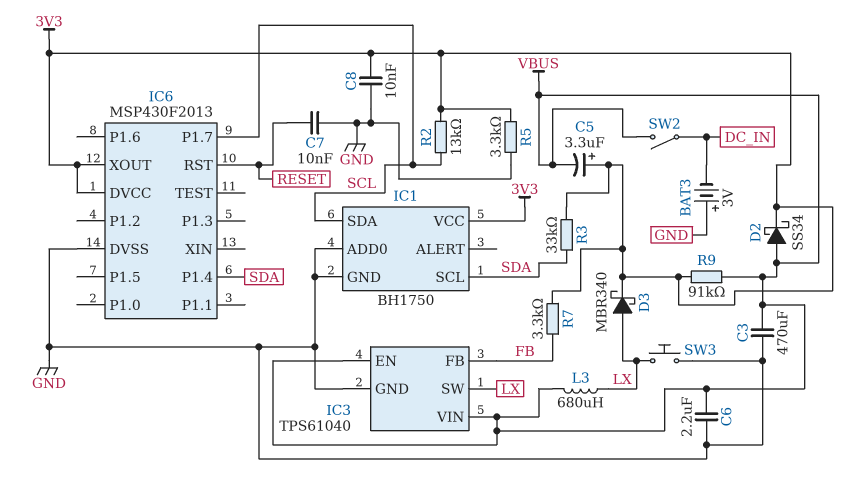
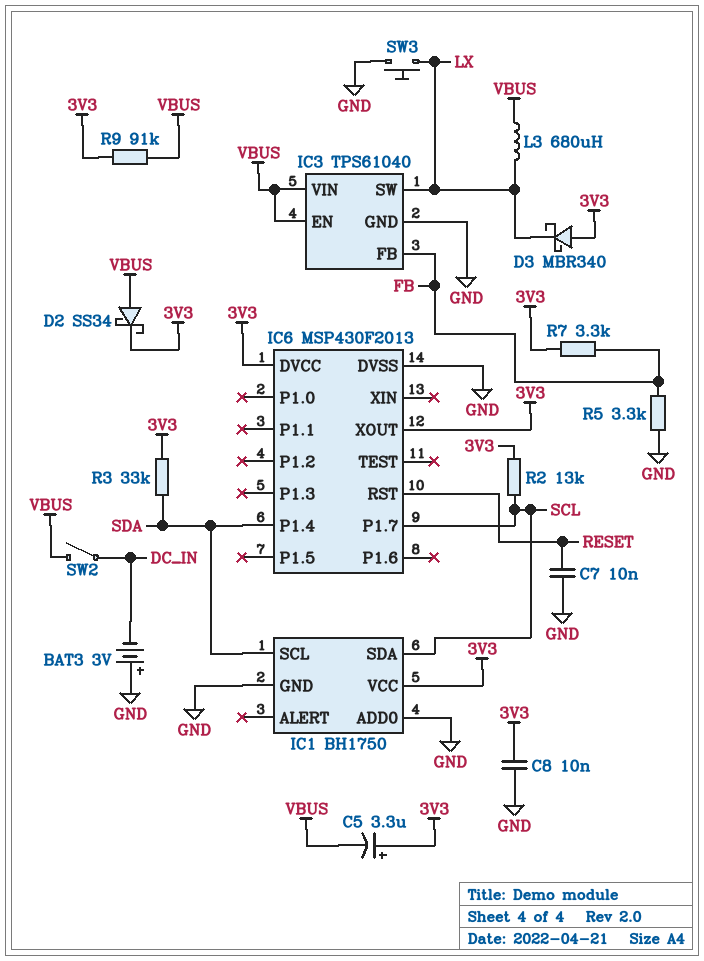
C3: 470uF (GND, VBUS) -> none
C6: 2.2uF (GND, VBUS) -> none
D3: schottky MBR340 (A LX, K 3V3) -> schottky MBR340 (A 3V3, K LX)
R5: 3.3k (3V3, GND) -> 3.3k (FB, GND)

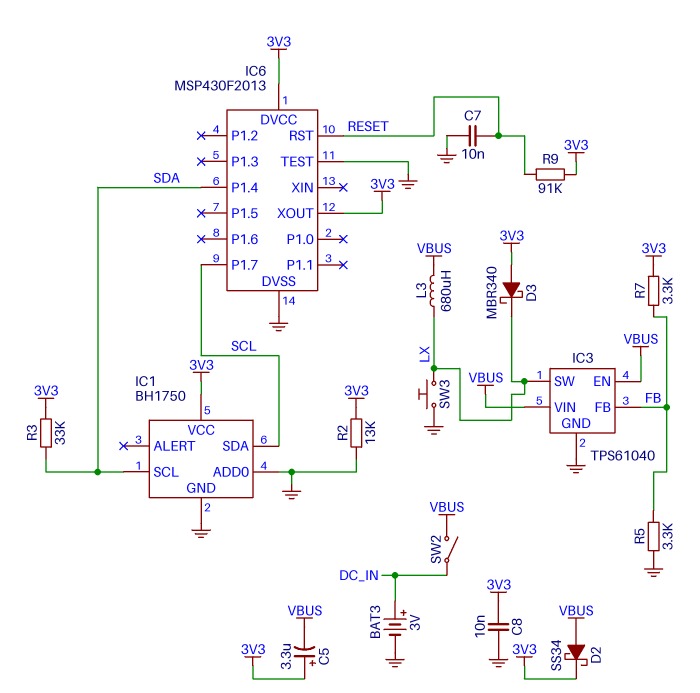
BAT3: 3V (plus GND, minus DC_IN) -> 3V (plus DC_IN, minus GND)
IC6 pin TEST: none -> GND
R2: 13k (3V3, SCL) -> 13k (3V3, GND)
R9: 91k (3V3, VBUS) -> 91k (3V3, RESET)

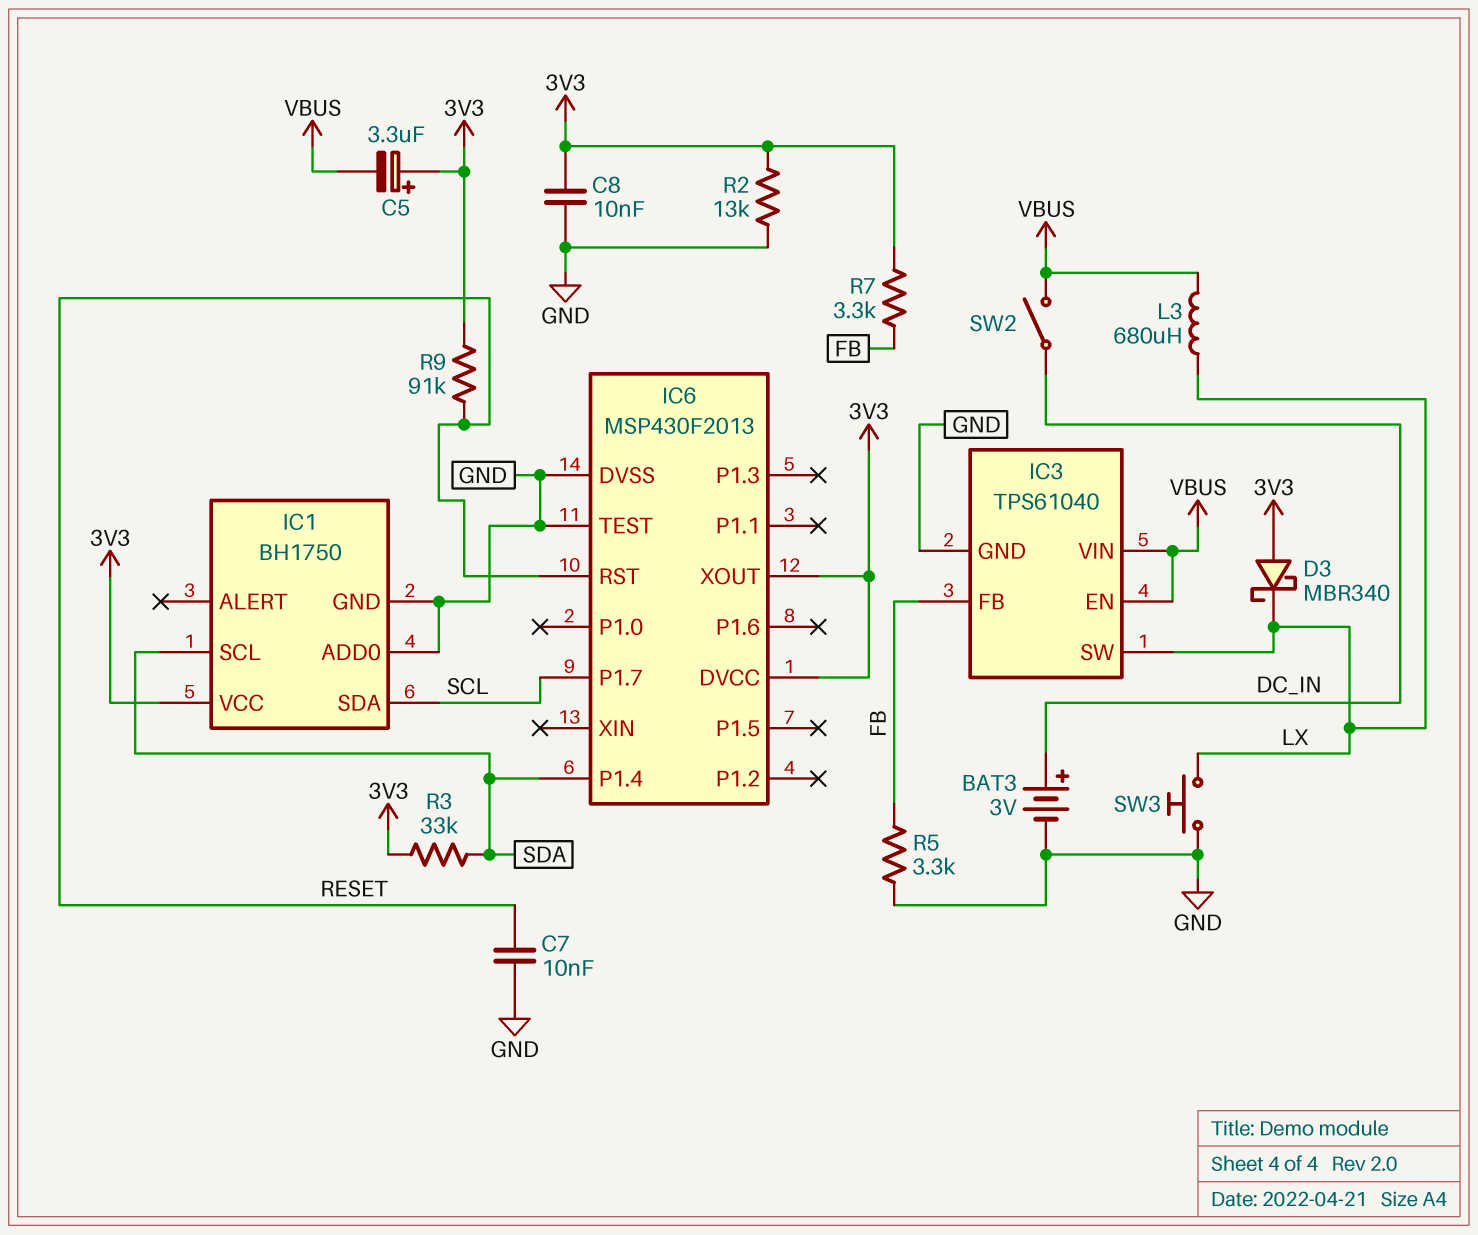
D2: schottky SS34 (A VBUS, K 3V3) -> none

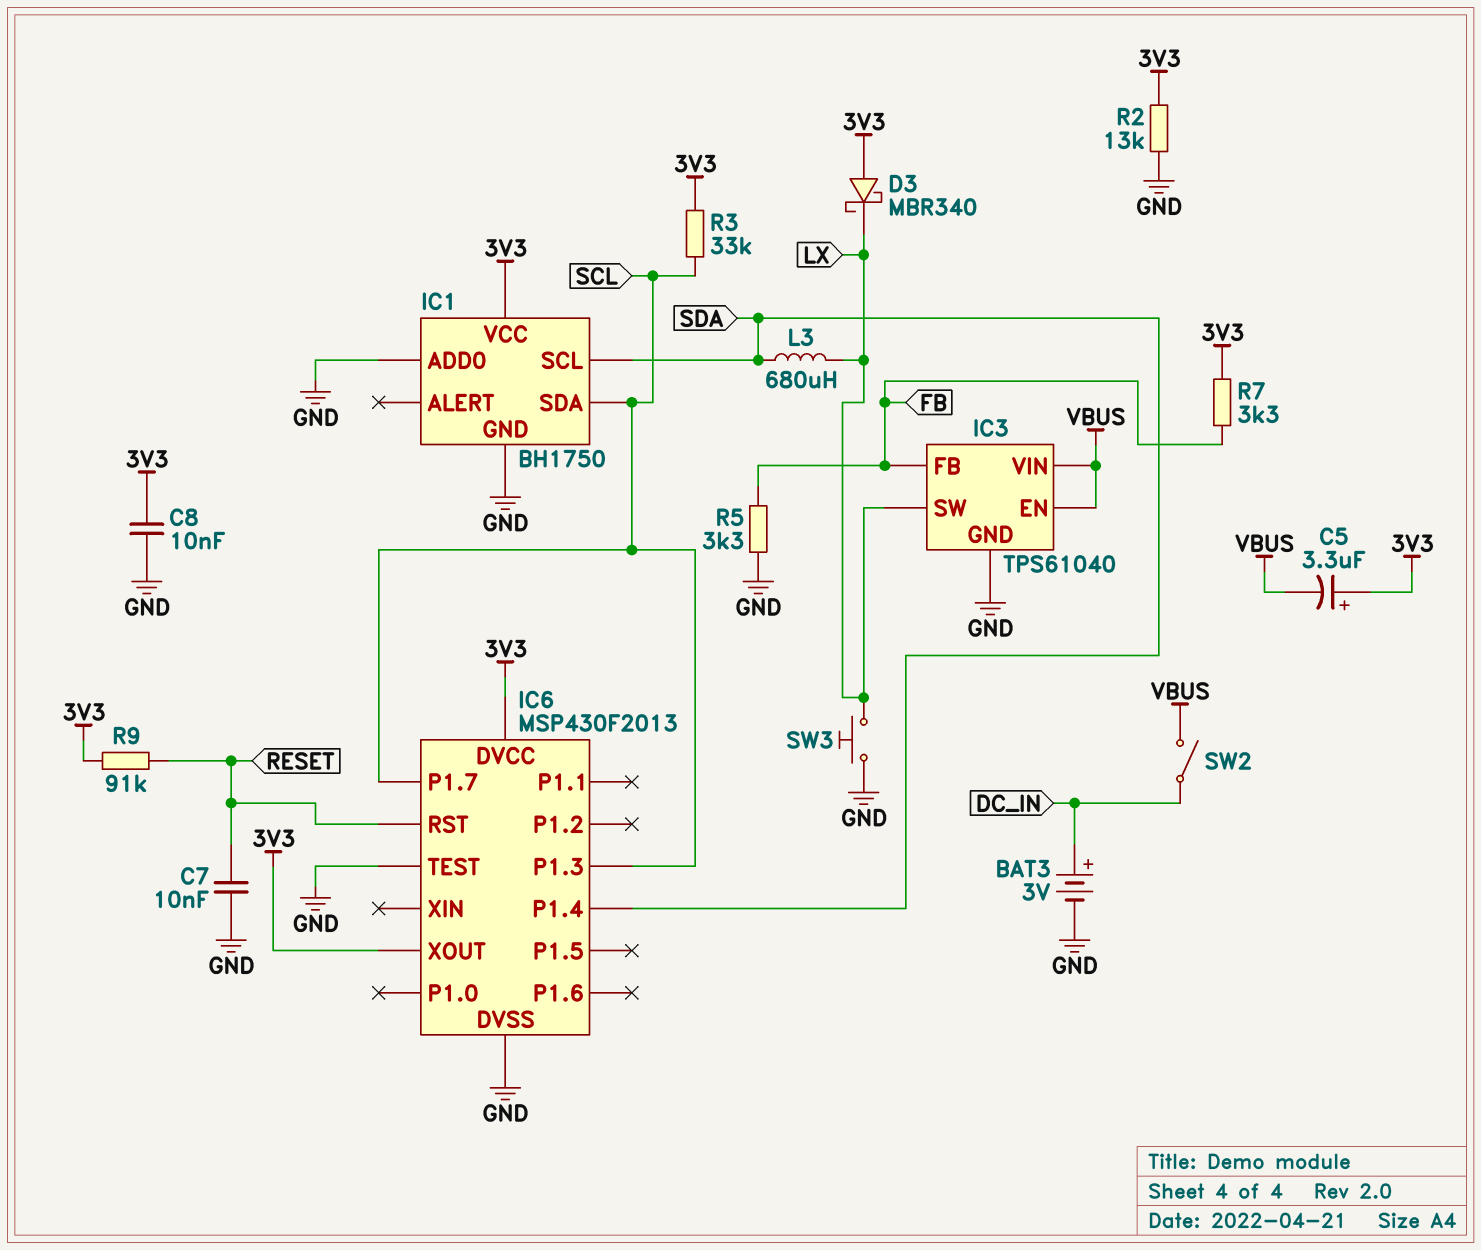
IC6 pin P1.3: none -> SCL
L3: 680uH (LX, VBUS) -> 680uH (LX, SDA)
R3: 33k (3V3, SDA) -> 33k (3V3, SCL)

